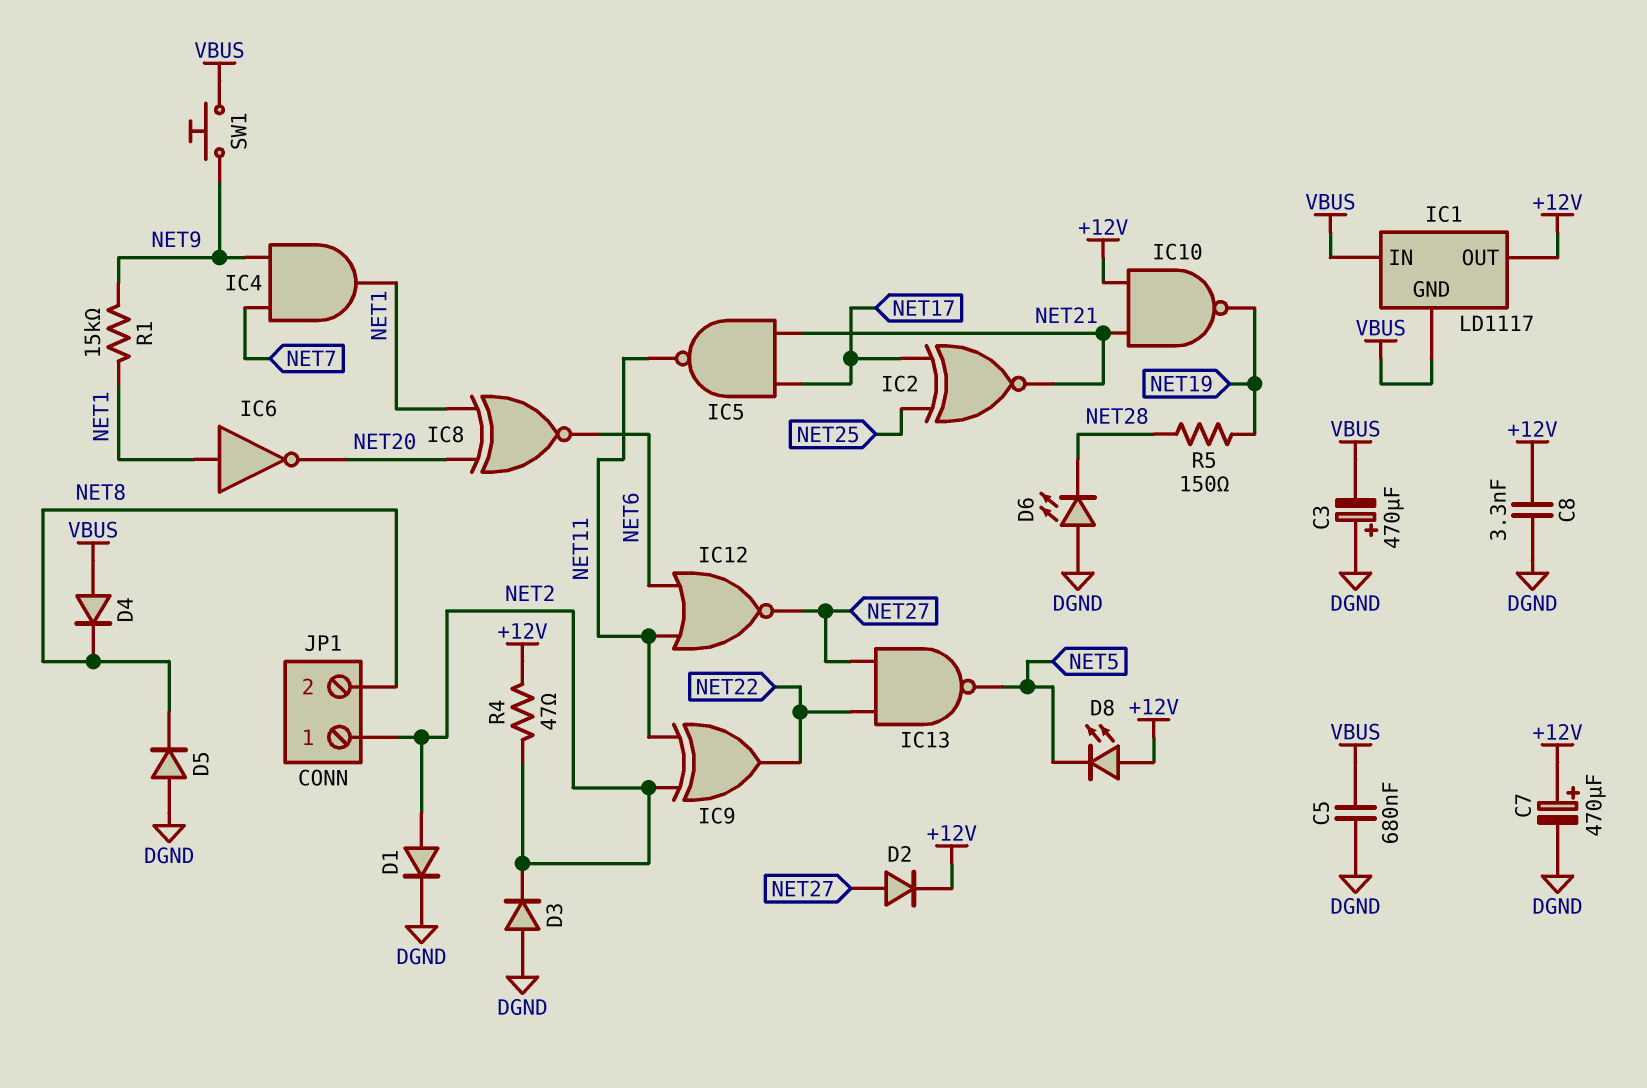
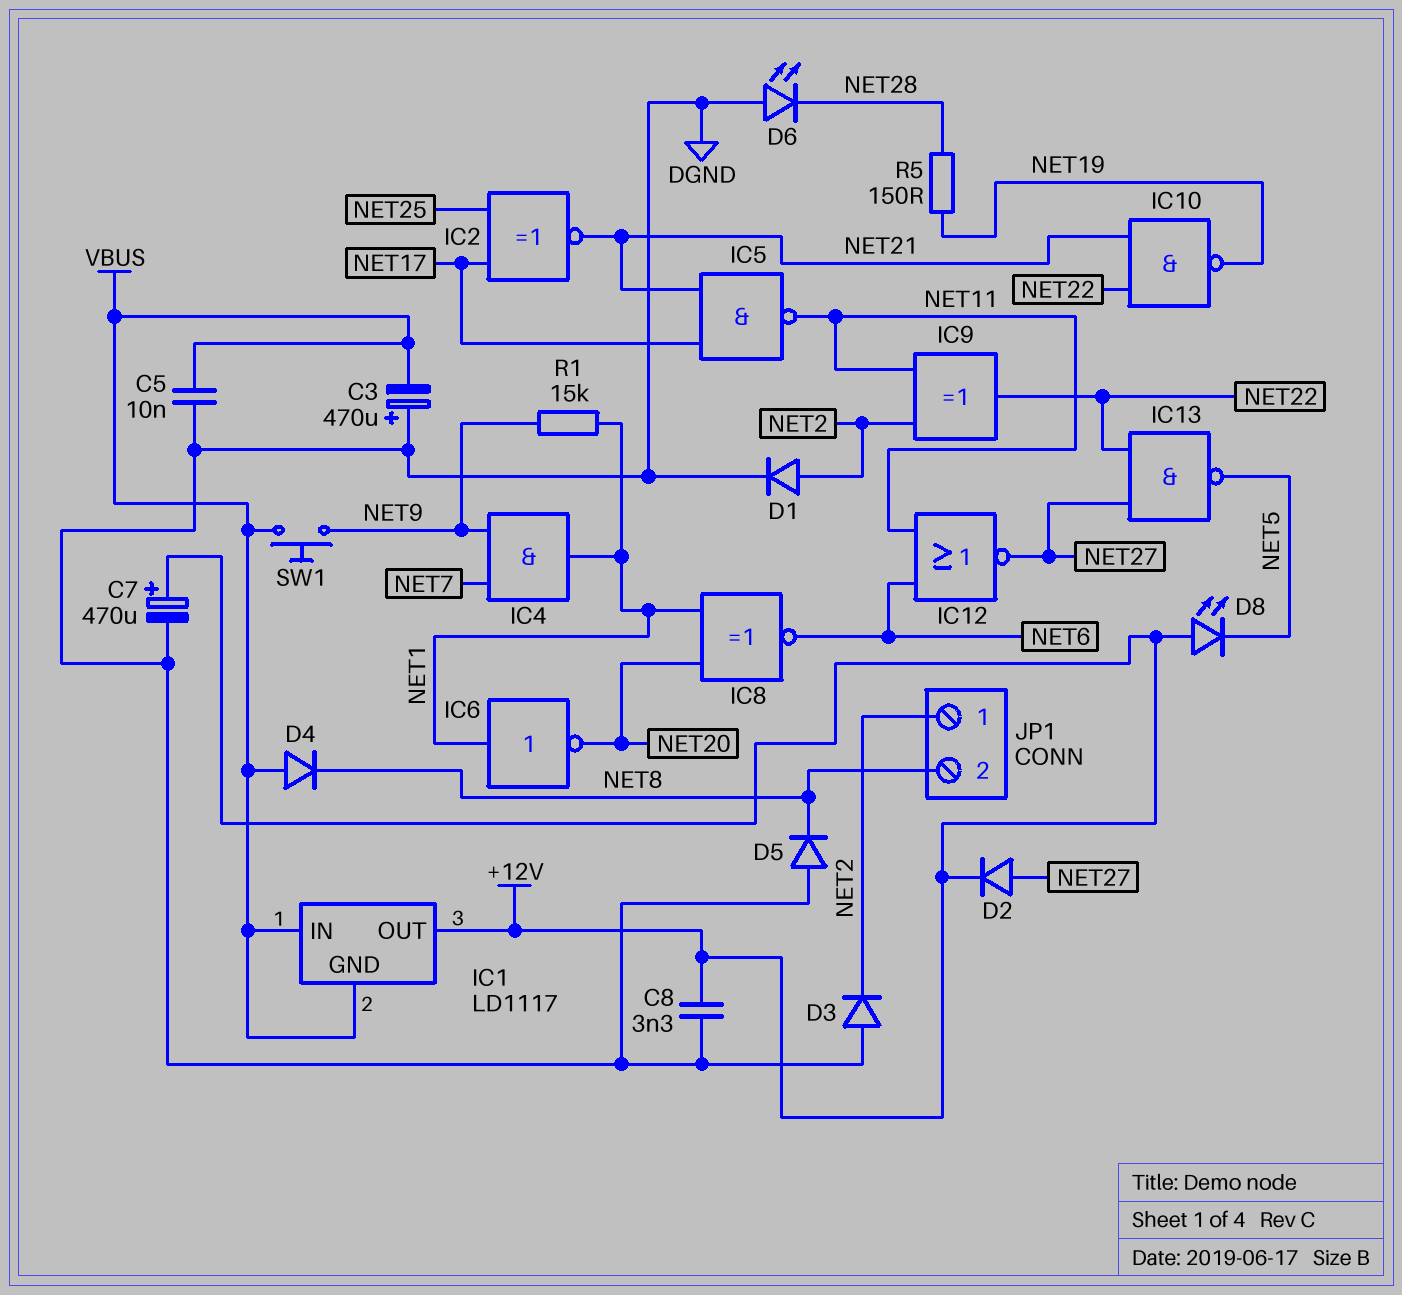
C5: 680nF (DGND, VBUS) -> 10nF (DGND, VBUS)
IC10: NAND (in +12V, in NET21, out NET19) -> NAND (in NET21, in NET22, out NET19)
R4: 47 (+12V, NET2) -> none

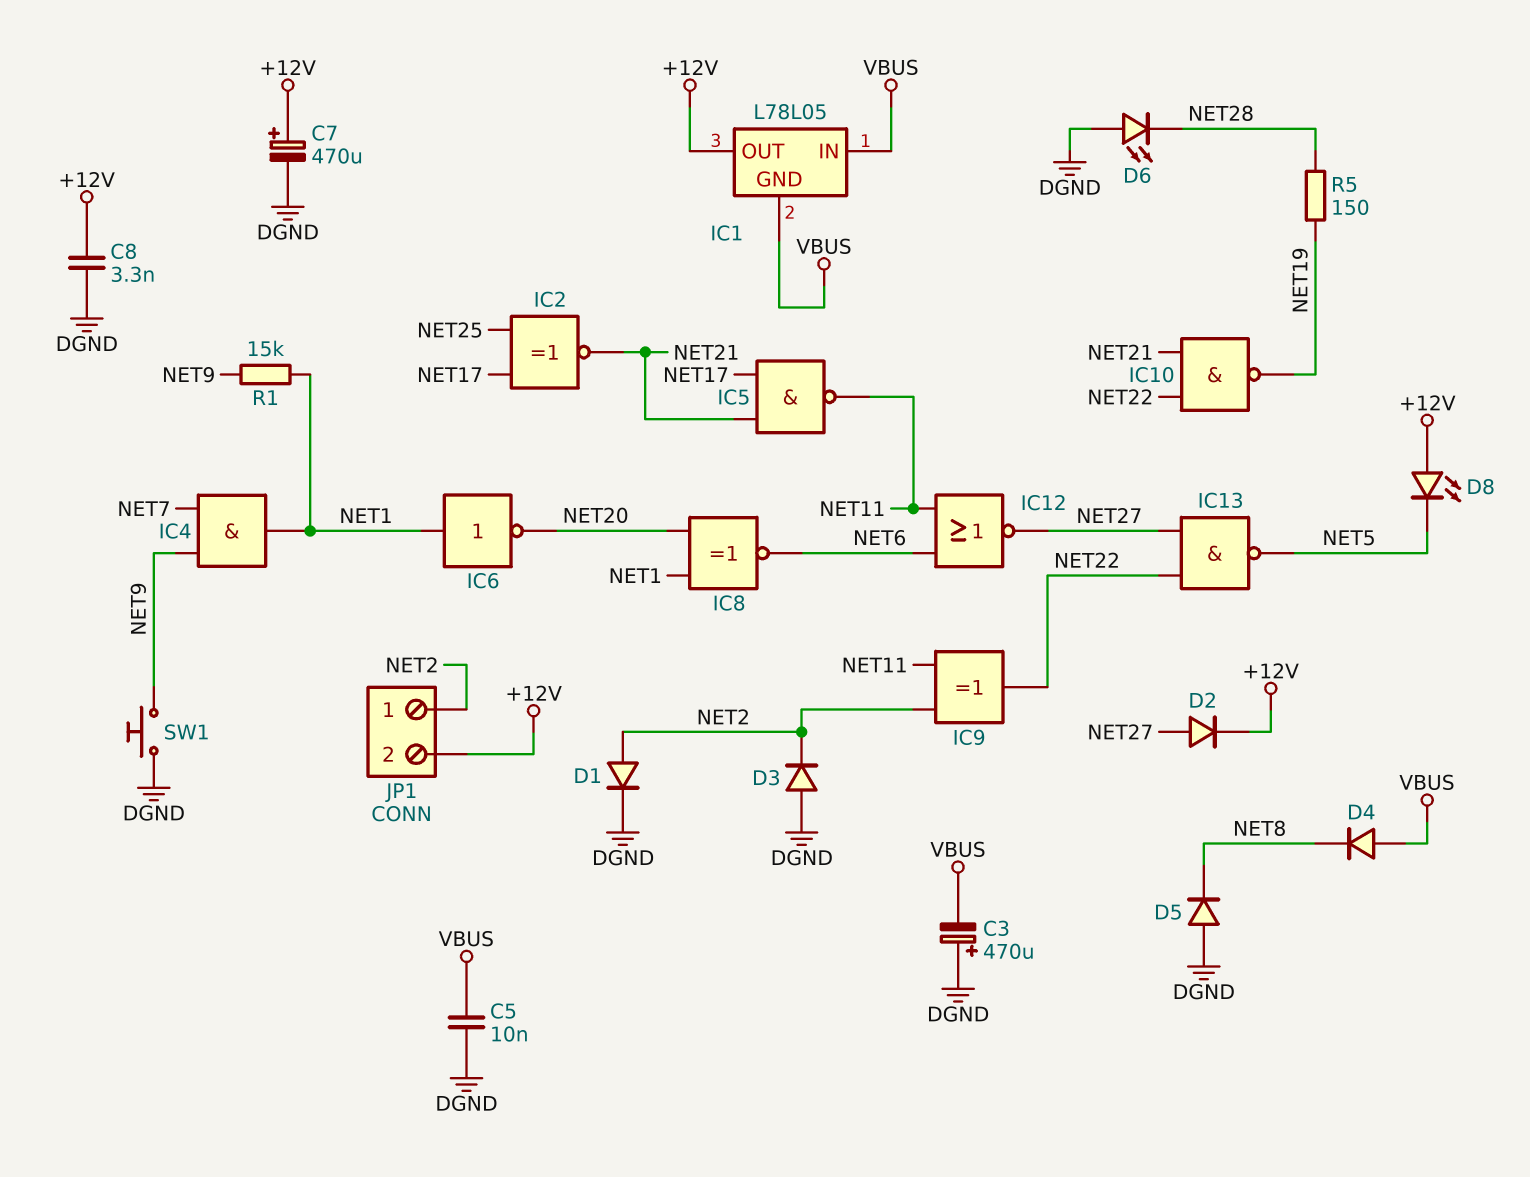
IC1: LD1117 -> L78L05
JP1 pin 2: NET8 -> +12V
SW1: button (NET9, VBUS) -> button (DGND, NET9)

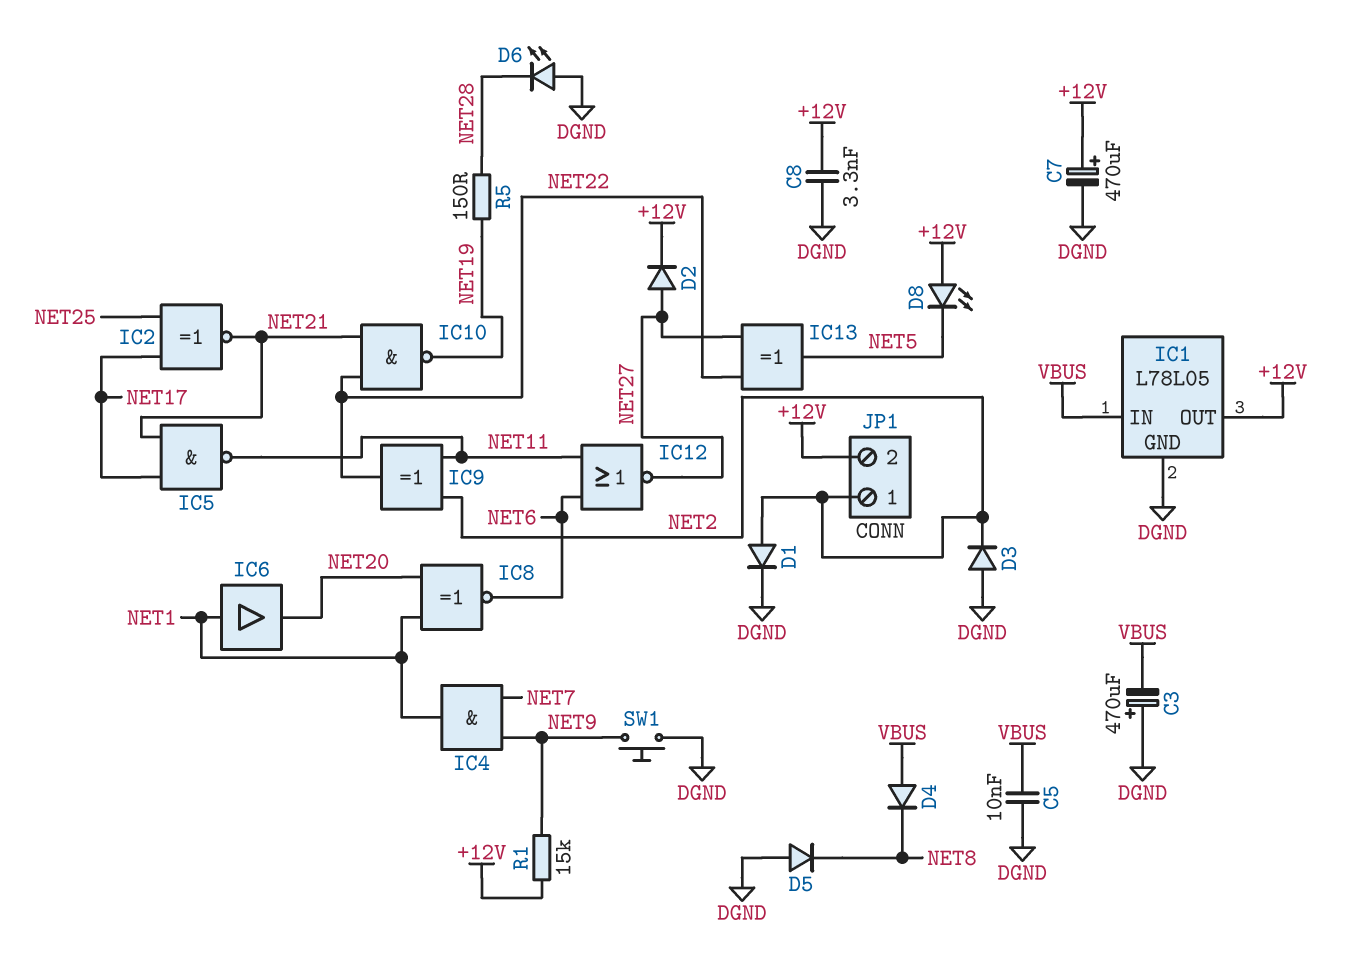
IC1 pin GND: VBUS -> DGND
IC6: NOT (in NET1, out NET20) -> buffer (in NET1, out NET20)
IC13: NAND (in NET22, in NET27, out NET5) -> XOR (in NET22, in NET27, out NET5)
R1: 15k (NET1, NET9) -> 15k (+12V, NET9)

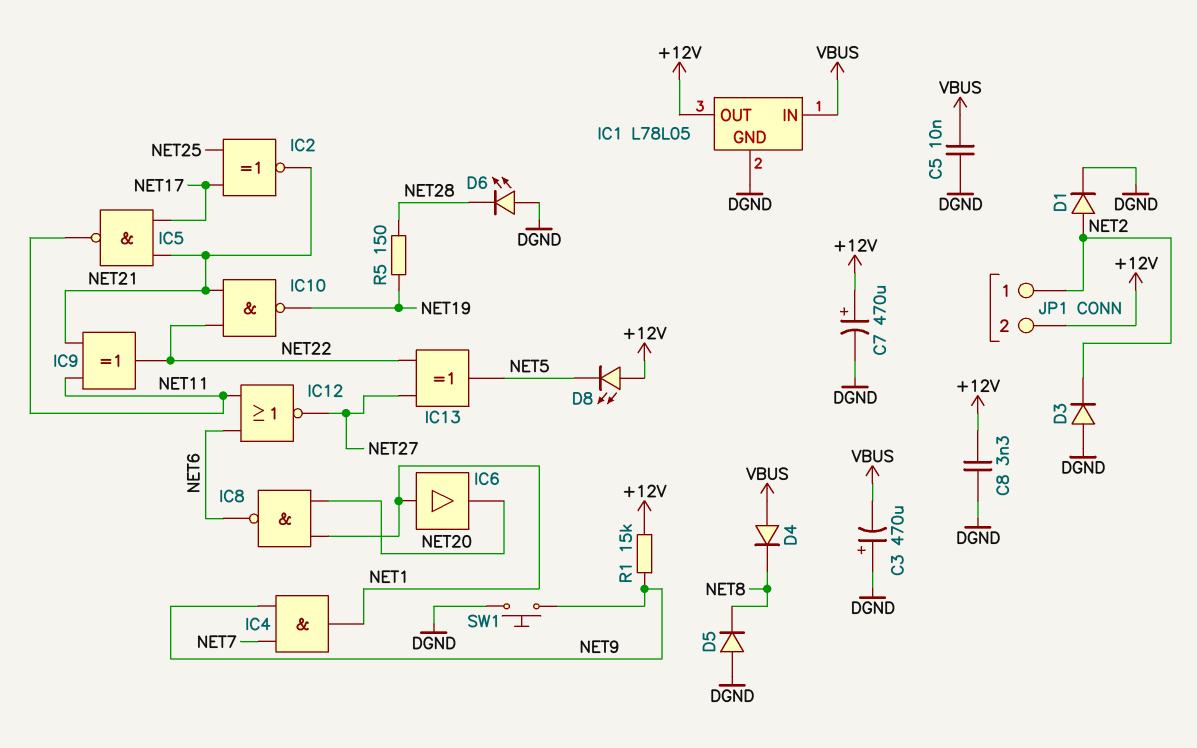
D2: diode (A NET27, K +12V) -> none
IC8: XNOR (in NET1, in NET20, out NET6) -> NAND (in NET1, in NET20, out NET6)
IC9: XOR (in NET2, in NET11, out NET22) -> XOR (in NET11, in NET21, out NET22)

